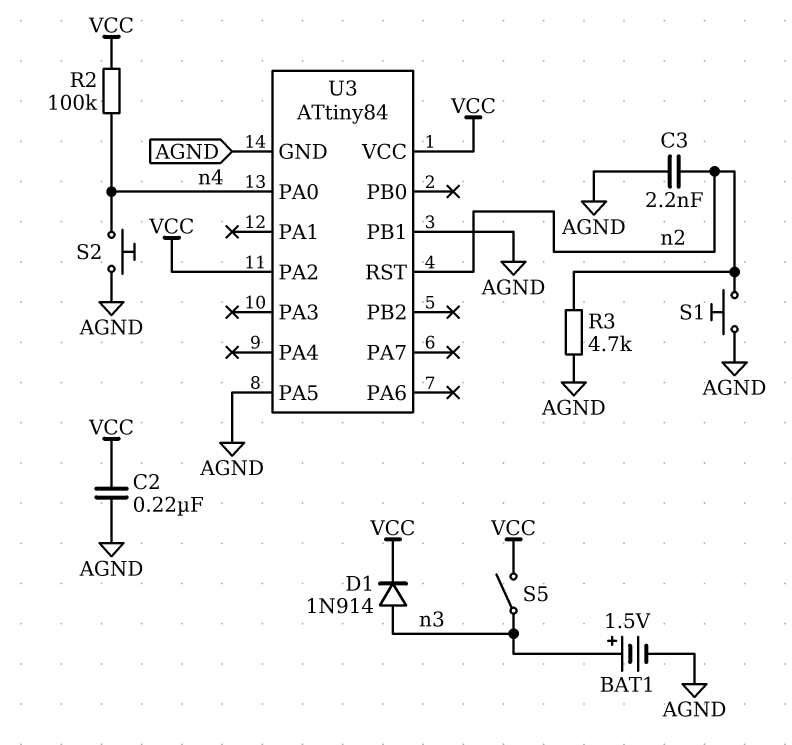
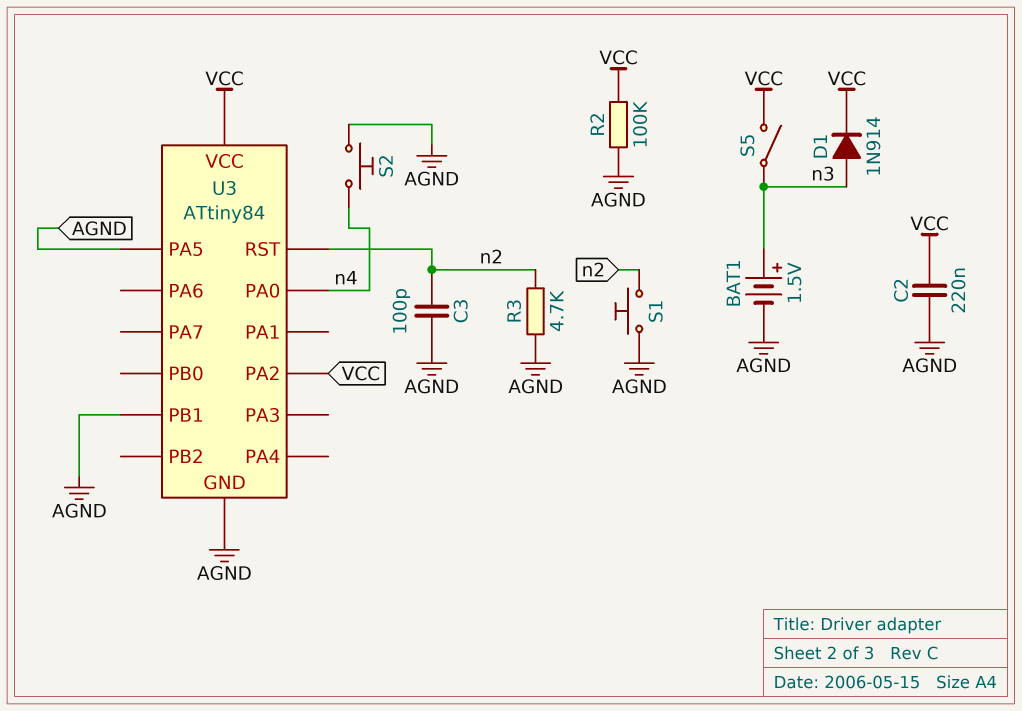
C3: 2.2nF (AGND, n2) -> 100pF (AGND, n2)
R2: 100k (VCC, n4) -> 100k (AGND, VCC)

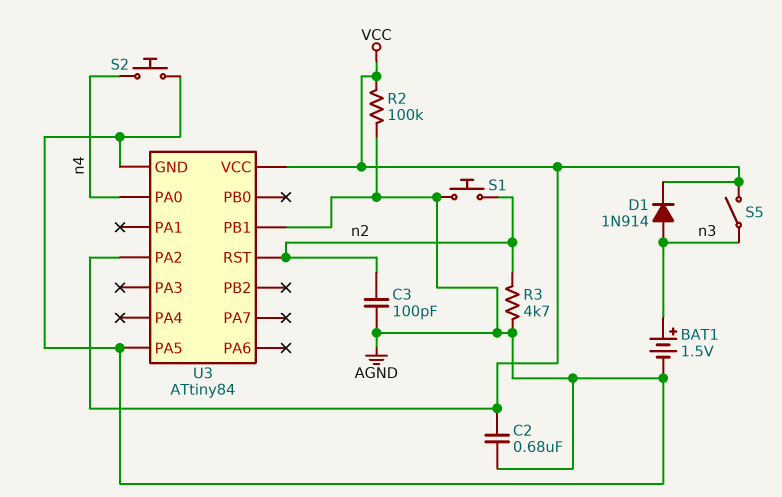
C2: 220nF (AGND, VCC) -> 680nF (AGND, VCC)

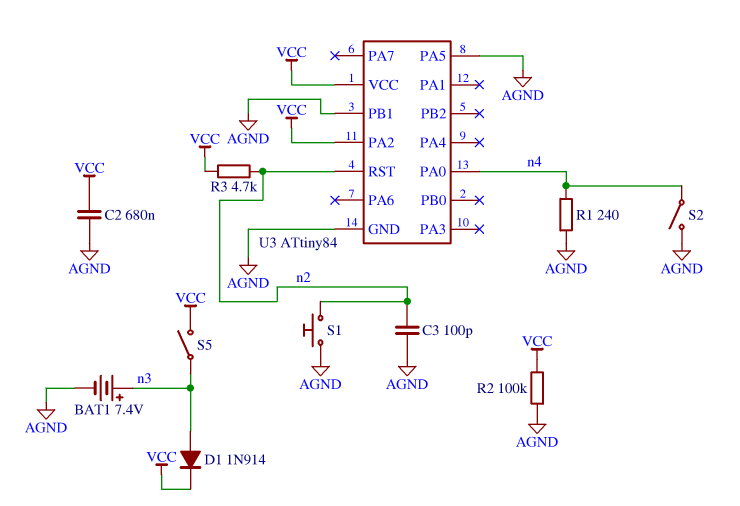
BAT1: 1.5V (plus n3, minus AGND) -> 7.4V (plus n3, minus AGND)
R1: none -> 240 (AGND, n4)
R3: 4.7k (AGND, n2) -> 4.7k (VCC, n2)
S2: button (AGND, n4) -> switch (AGND, n4)

